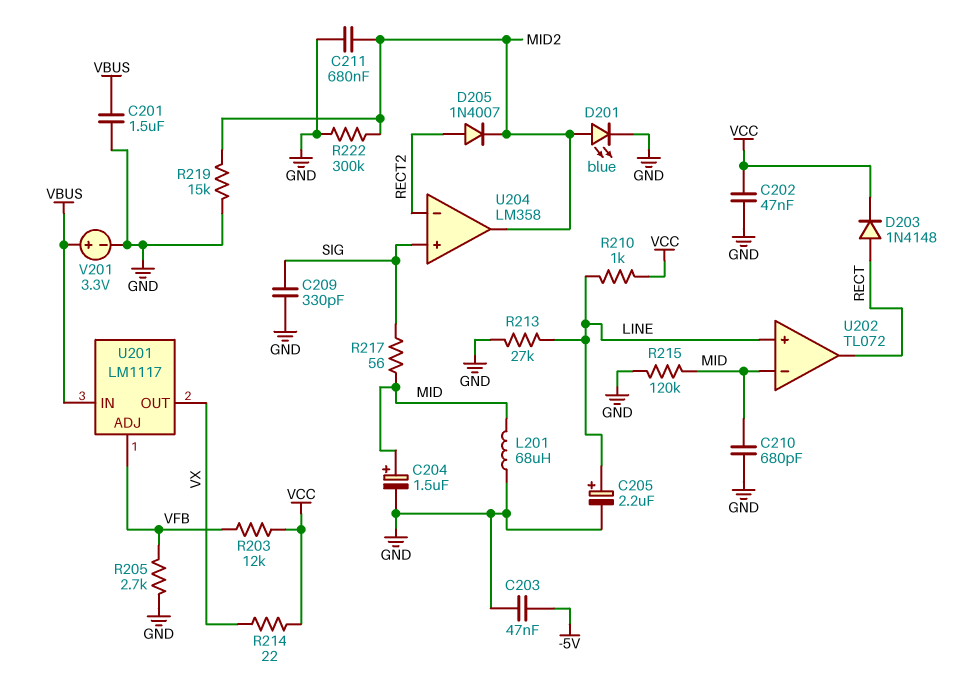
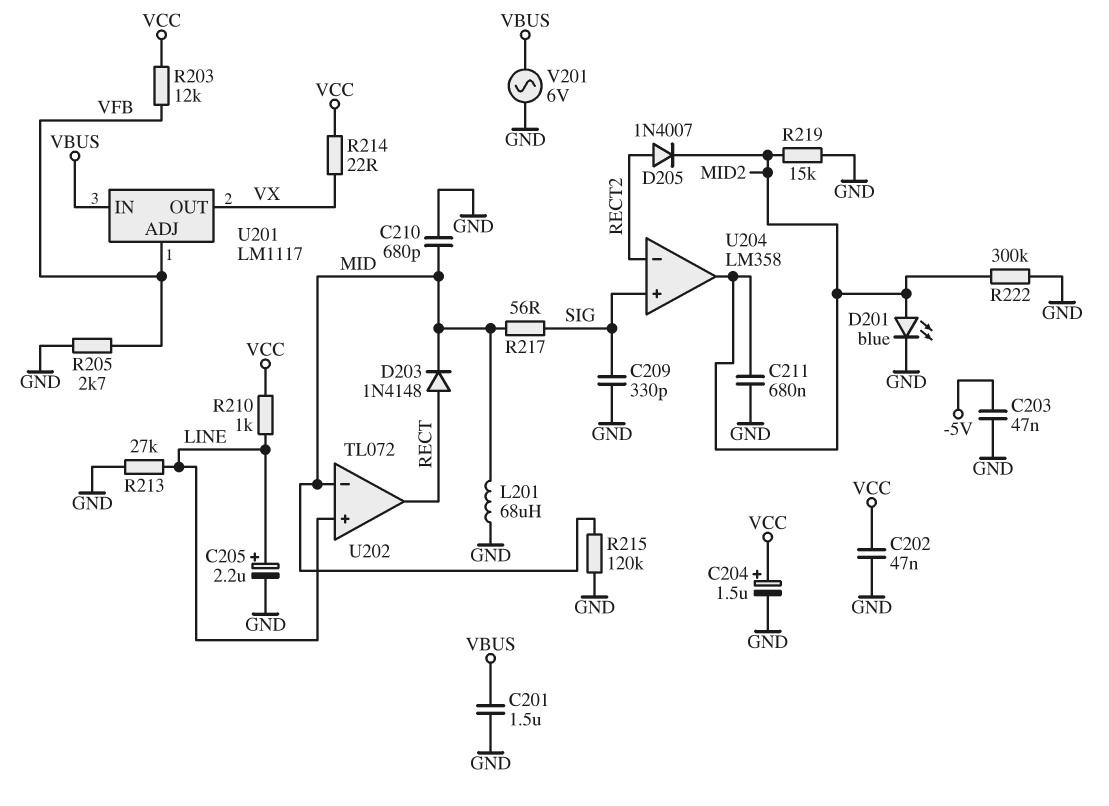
C204: 1.5uF (plus MID, minus GND) -> 1.5uF (plus VCC, minus GND)
D203: diode 1N4148 (A RECT, K VCC) -> diode 1N4148 (A RECT, K MID)
V201: 3.3V (plus VBUS, minus GND) -> AC 6V (GND, VBUS)

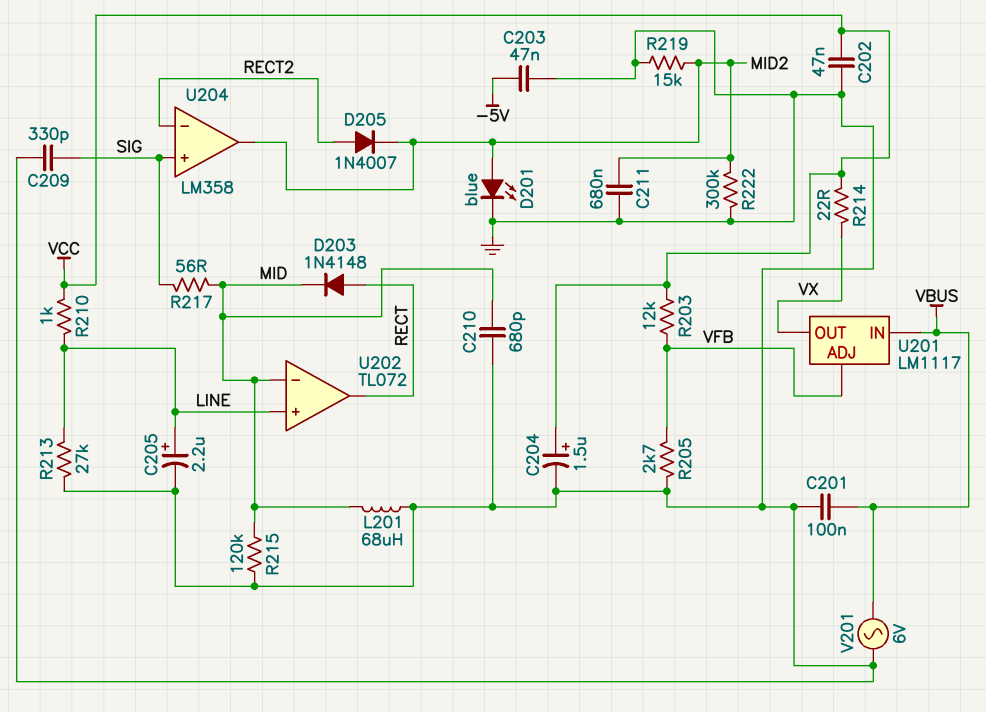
C201: 1.5uF (GND, VBUS) -> 100nF (GND, VBUS)

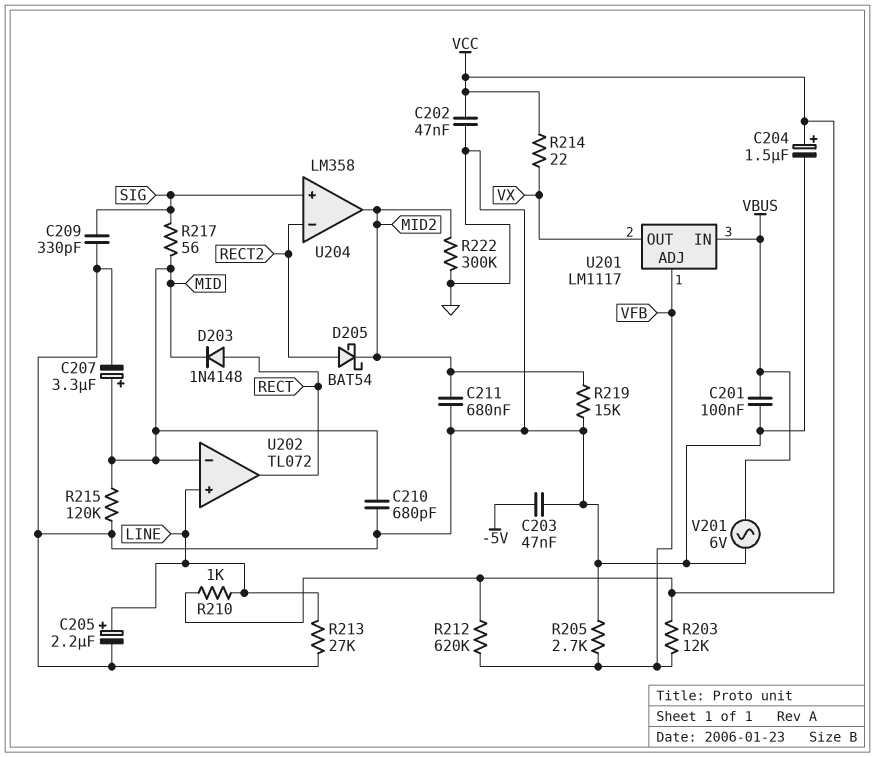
C207: none -> 3.3uF (plus MID, minus GND)
D201: LED blue (A MID2, K GND) -> none
D205: diode 1N4007 (A RECT2, K MID2) -> schottky BAT54 (A RECT2, K MID2)
L201: 68uH (GND, MID) -> none
R212: none -> 620k (VCC, VFB)

